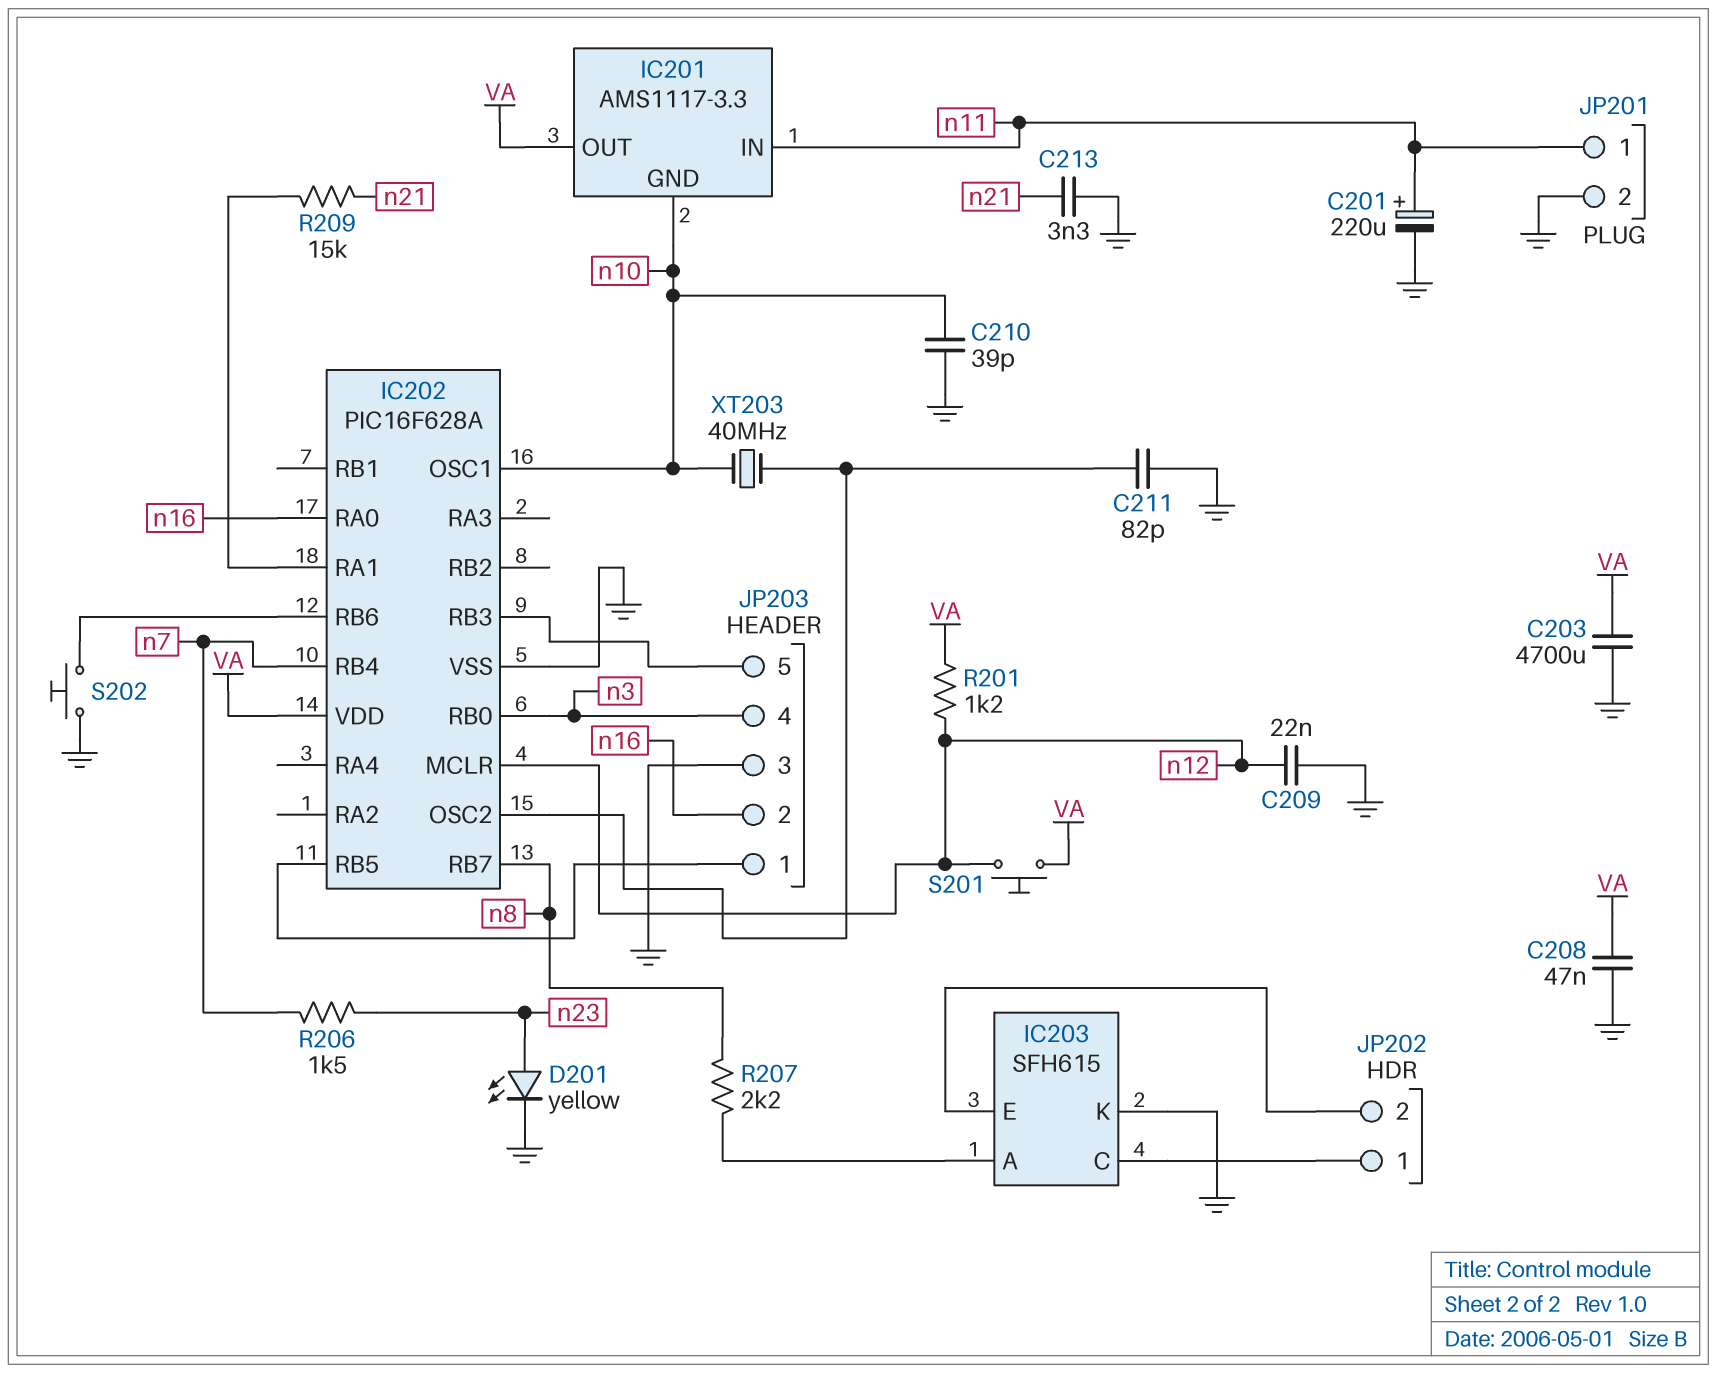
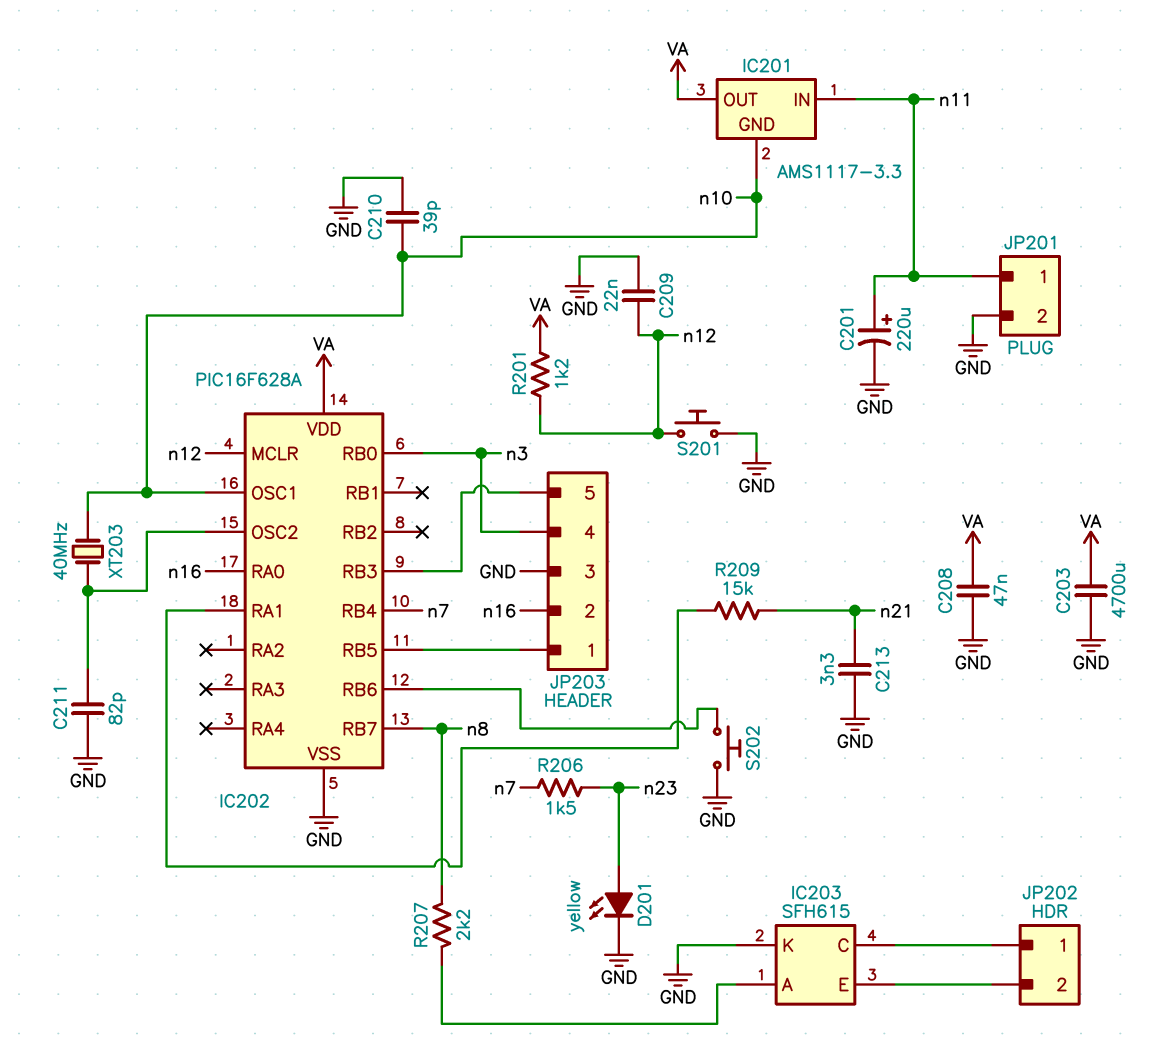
S201: button (VA, n12) -> button (GND, n12)

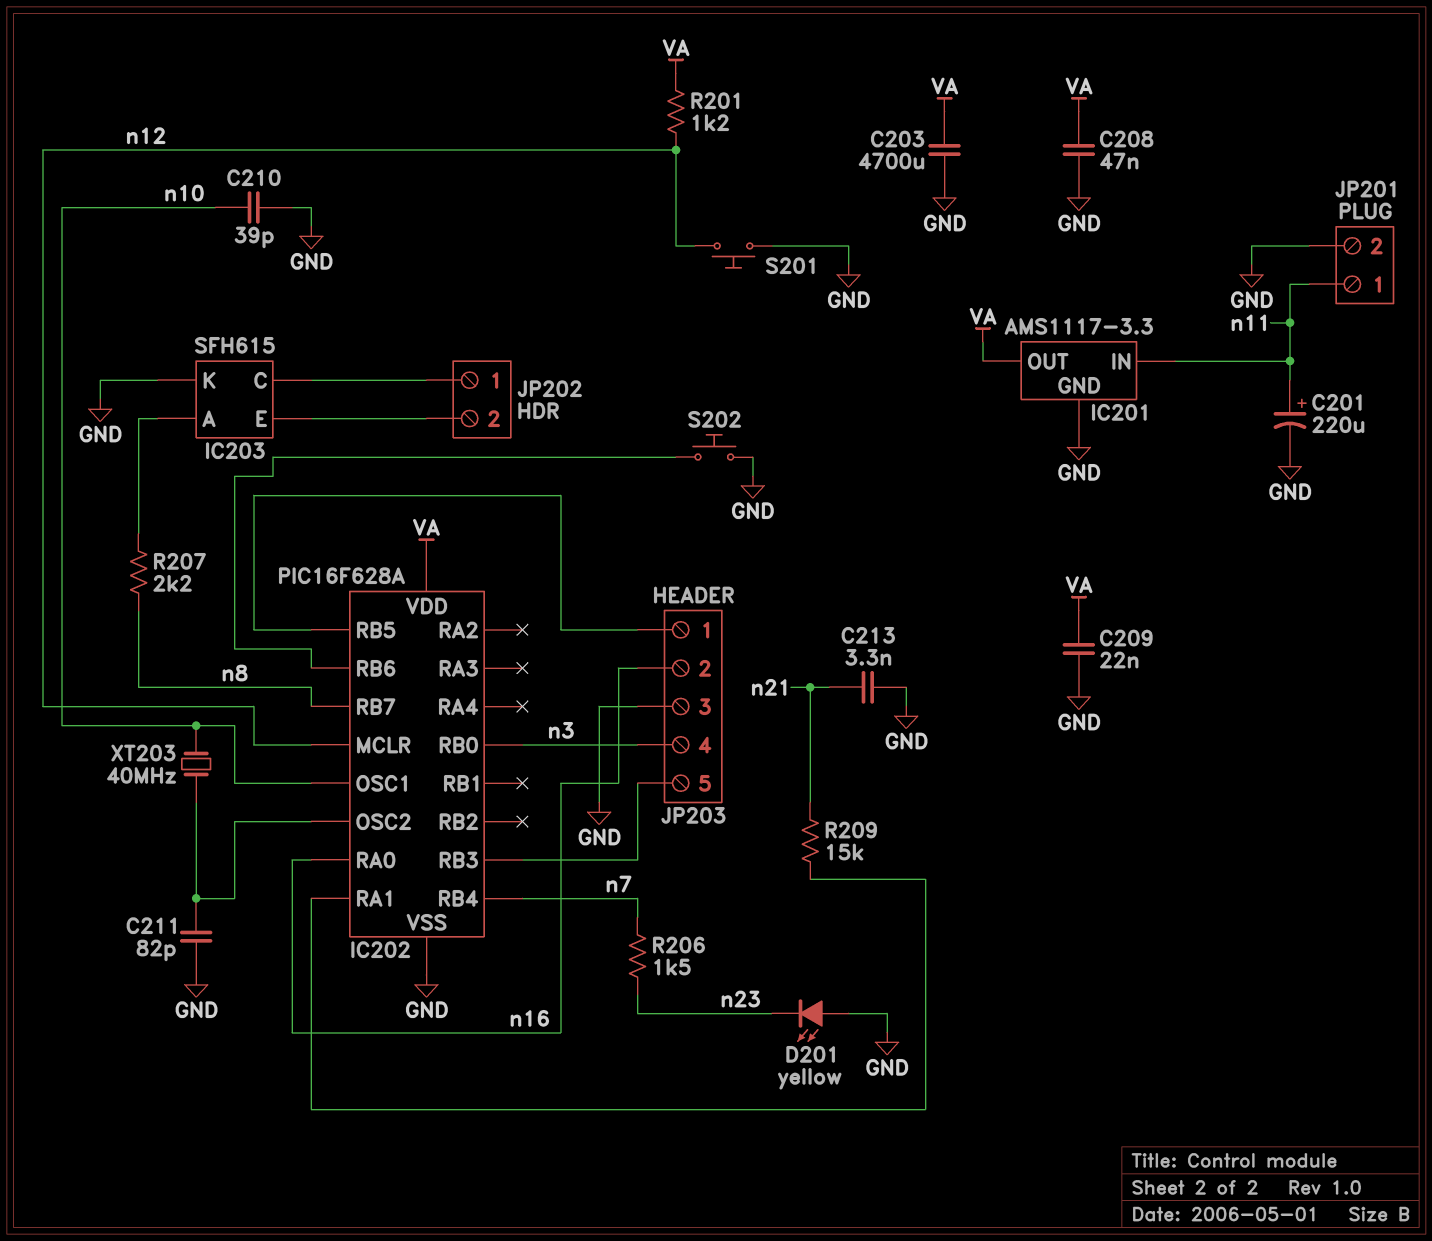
C209: 22nF (GND, n12) -> 22nF (GND, VA)
D201: LED yellow (A n23, K GND) -> LED yellow (A GND, K n23)
IC201 pin GND: n10 -> GND

